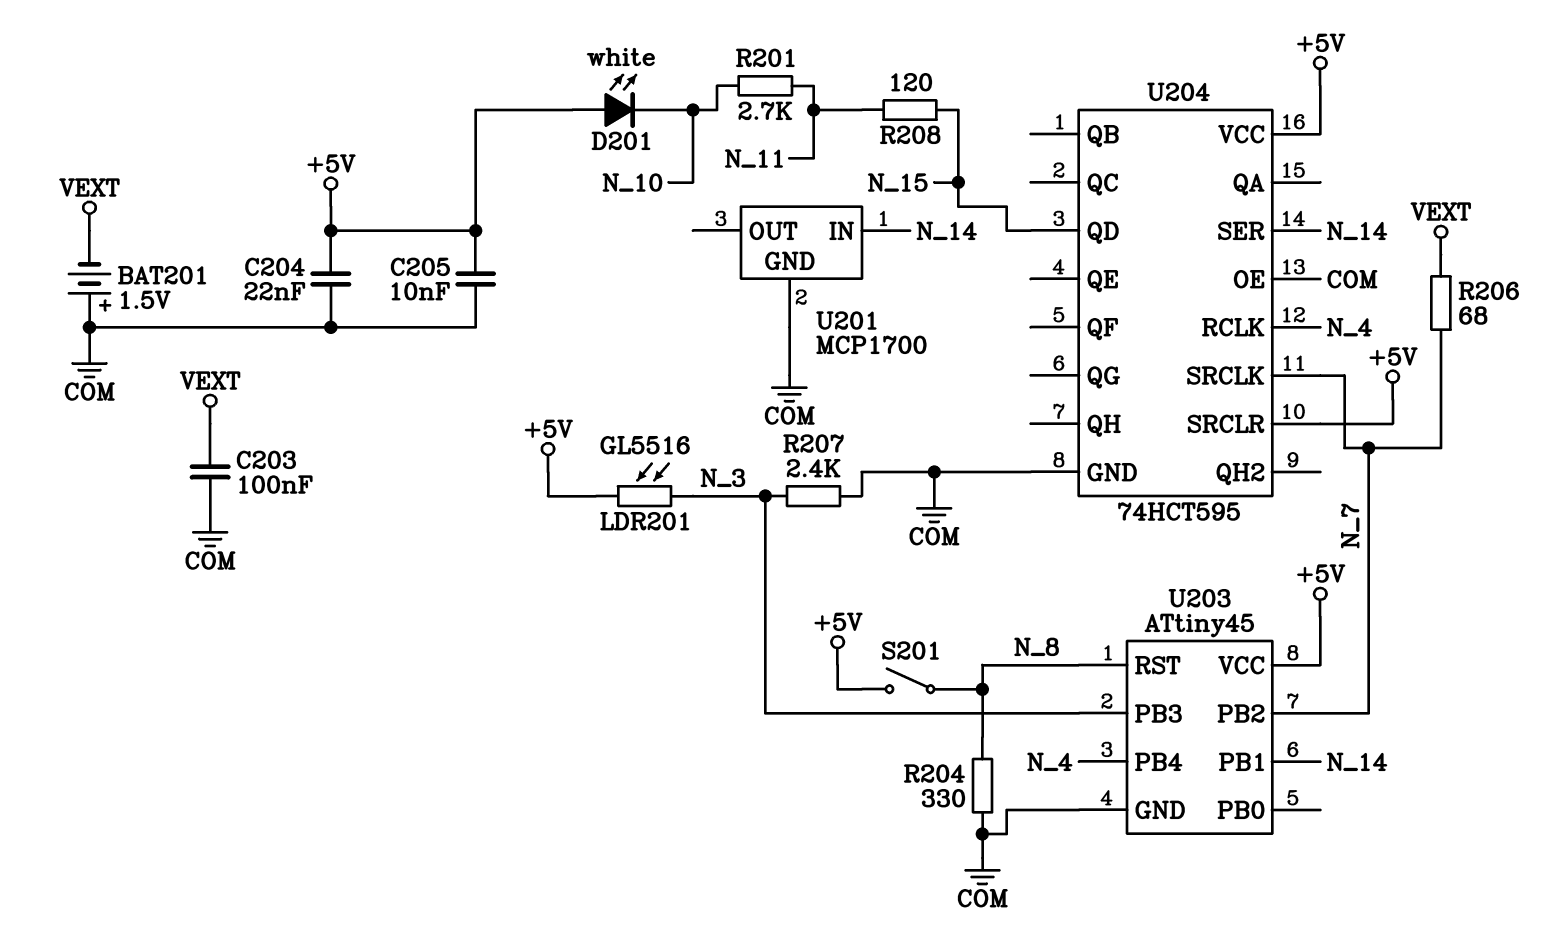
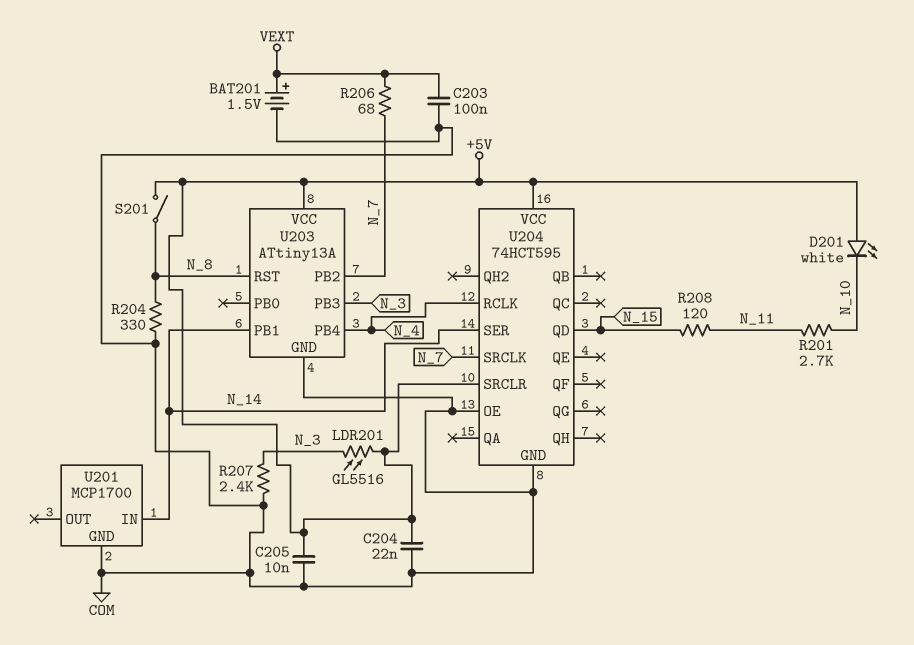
BAT201: 1.5V (plus COM, minus VEXT) -> 1.5V (plus VEXT, minus COM)
U203: ATtiny45 -> ATtiny13A

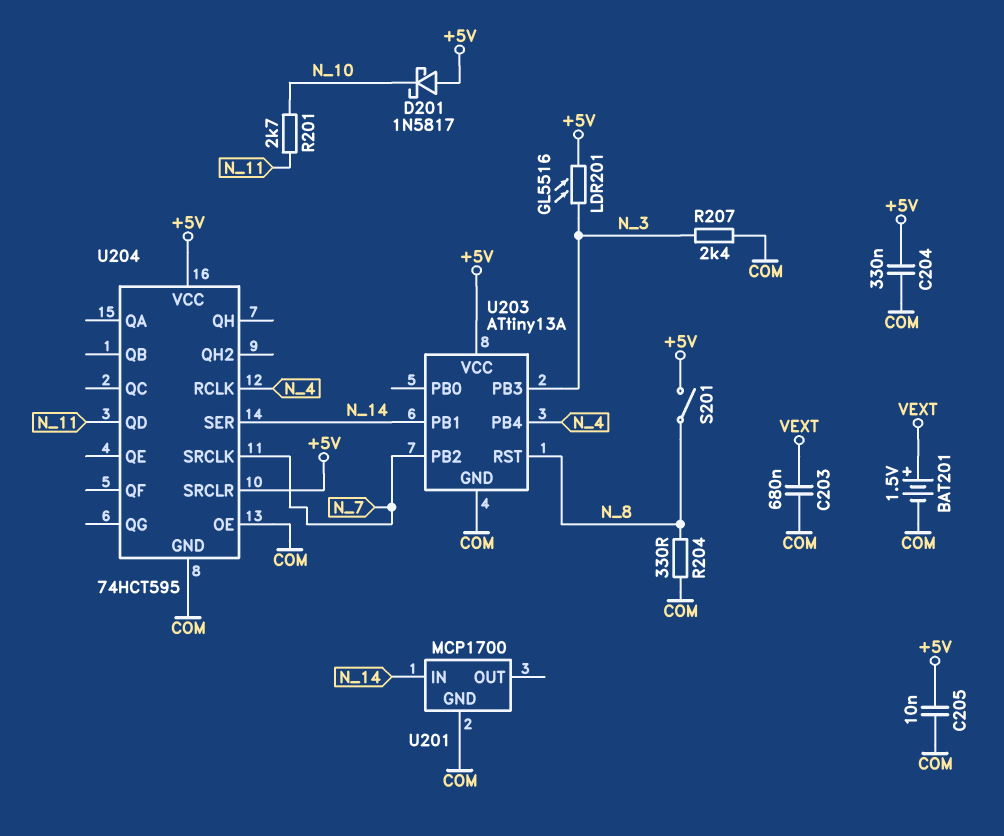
C203: 100nF (COM, VEXT) -> 680nF (COM, VEXT)
C204: 22nF (+5V, COM) -> 330nF (+5V, COM)
D201: LED white (A +5V, K N_10) -> schottky 1N5817 (A +5V, K N_10)
R206: 68 (N_7, VEXT) -> none
R208: 120 (N_11, N_15) -> none
U204 pin QD: N_15 -> N_11

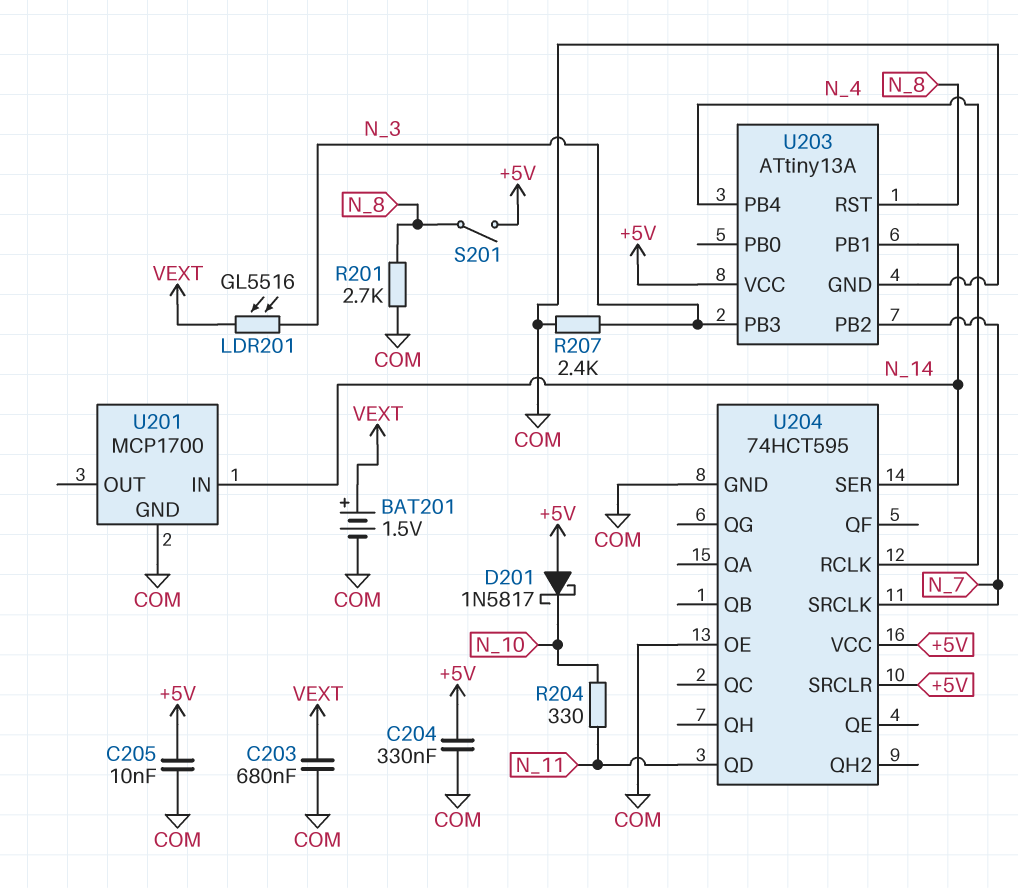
LDR201: GL5516 (+5V, N_3) -> GL5516 (N_3, VEXT)
R201: 2.7k (N_10, N_11) -> 2.7k (COM, N_8)
R204: 330 (COM, N_8) -> 330 (N_10, N_11)

